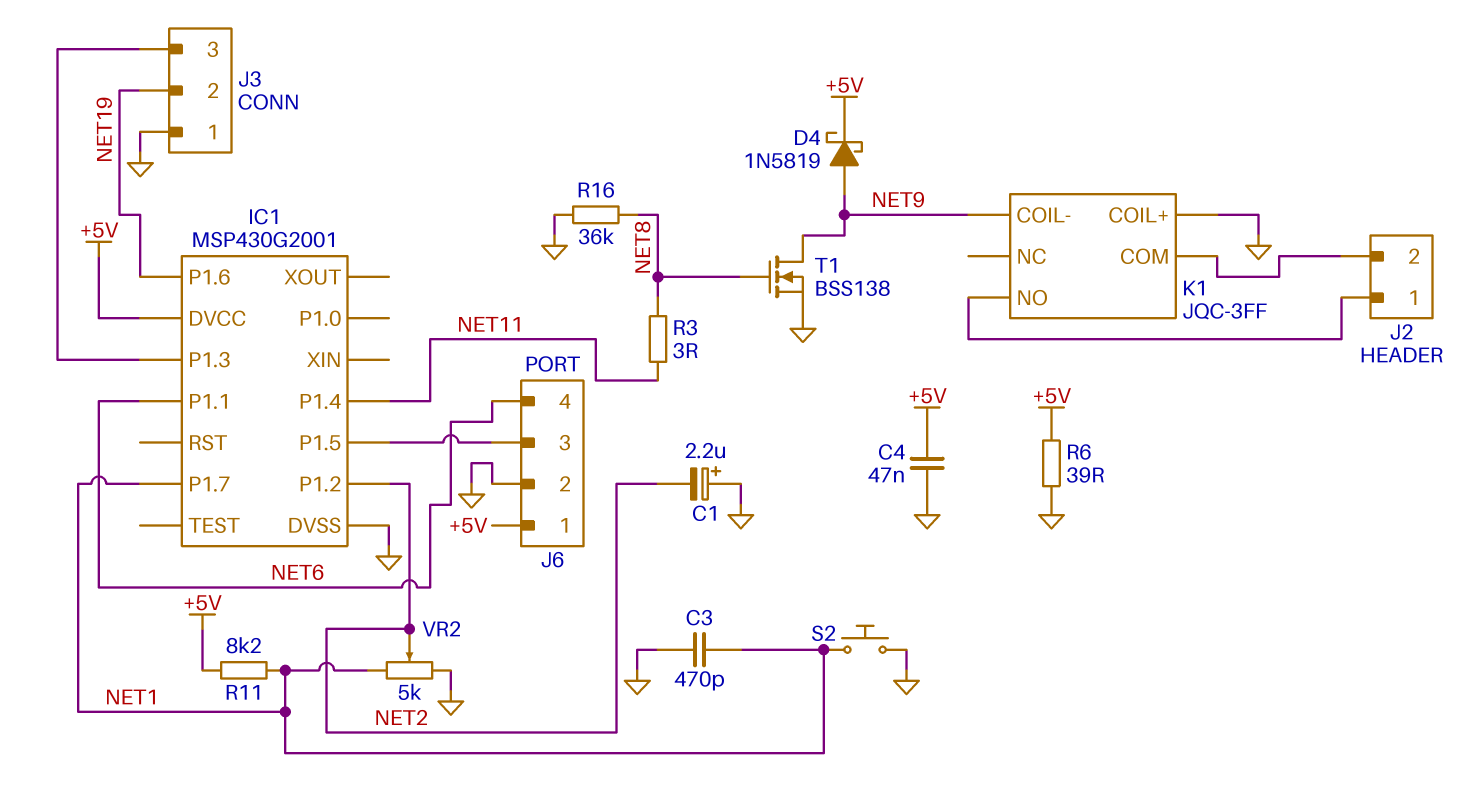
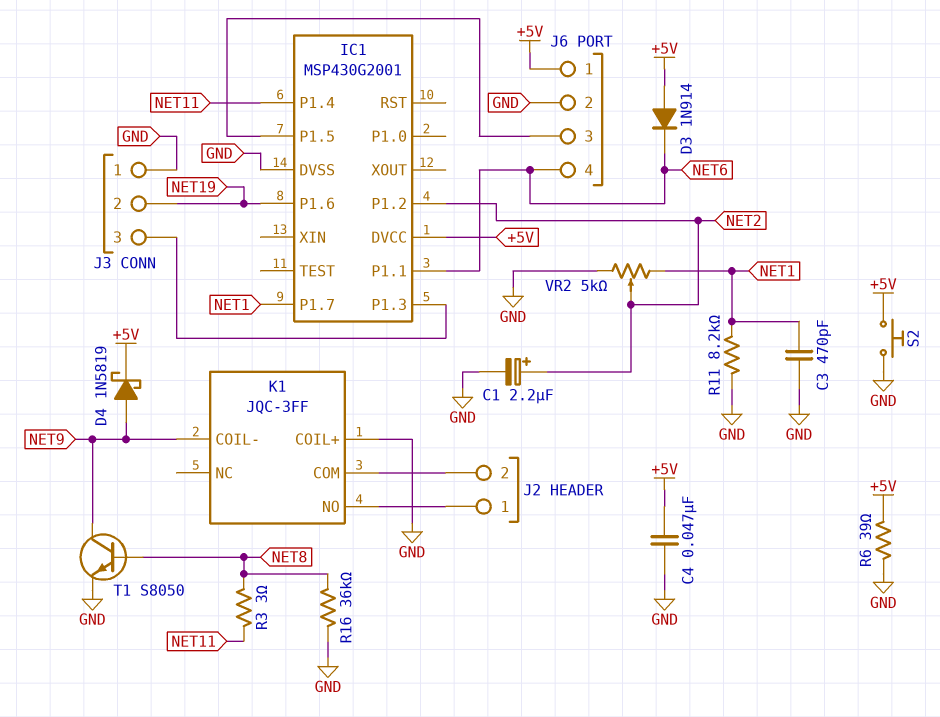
C1: 2.2uF (plus GND, minus NET2) -> 2.2uF (plus NET2, minus GND)
D3: none -> diode 1N914 (A +5V, K NET6)
R11: 8.2k (+5V, NET1) -> 8.2k (GND, NET1)
S2: button (GND, NET1) -> button (+5V, GND)
T1: NMOS BSS138 (G NET8, D NET9, S GND) -> NPN S8050 (B NET8, C NET9, E GND)

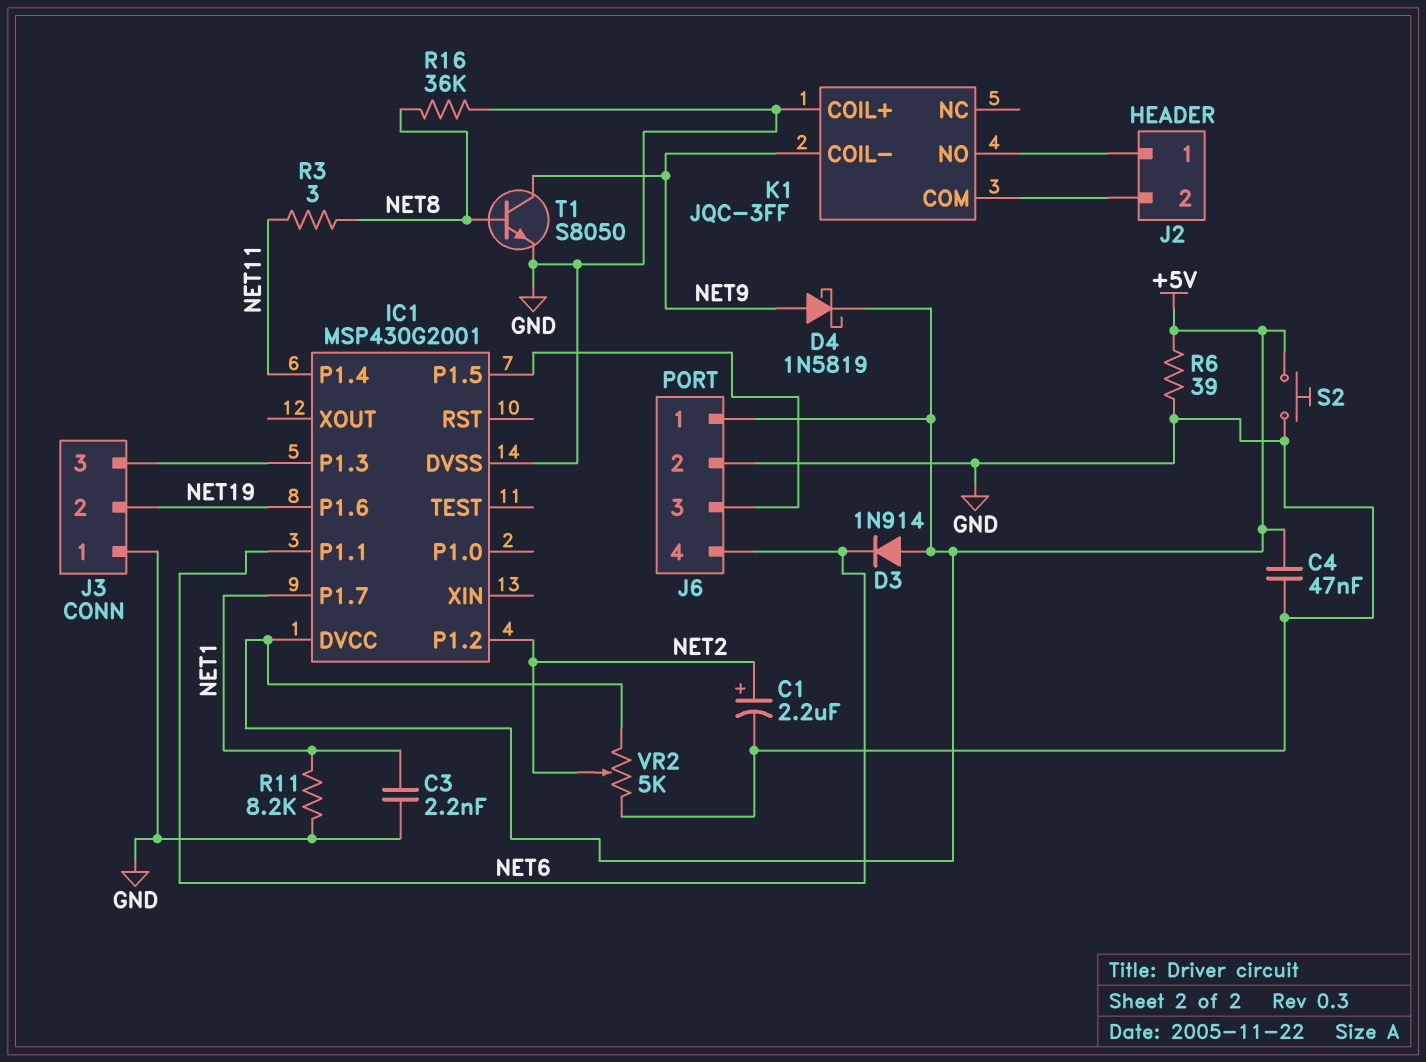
C3: 470pF (GND, NET1) -> 2.2nF (GND, NET1)
VR2: 5k (GND, NET1, wiper NET2) -> 5k (+5V, GND, wiper NET2)

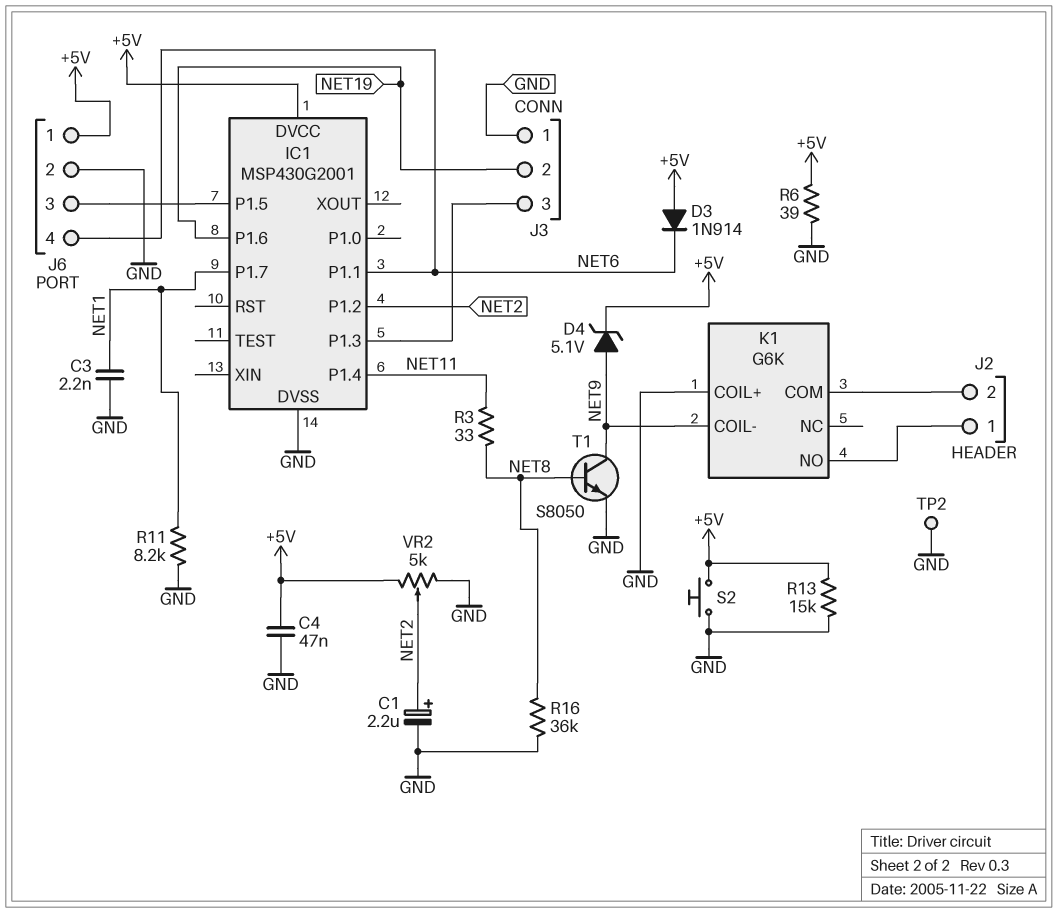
D4: schottky 1N5819 (A NET9, K +5V) -> zener 5.1V (A NET9, K +5V)
K1: JQC-3FF -> G6K
R3: 3 (NET8, NET11) -> 33 (NET8, NET11)
R13: none -> 15k (+5V, GND)
TP2: none -> test point (GND)

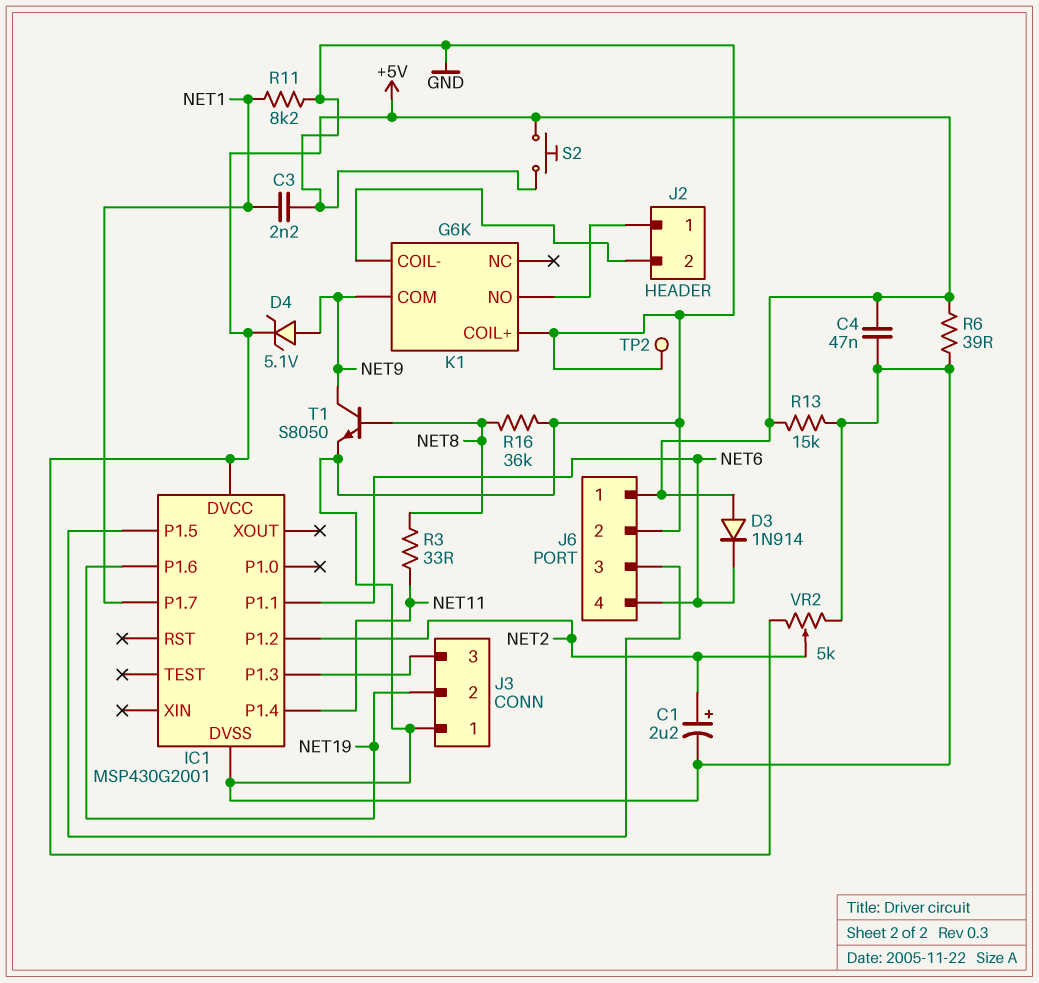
K1 pin COIL-: NET9 -> J2/2
K1 pin COM: J2/2 -> NET9

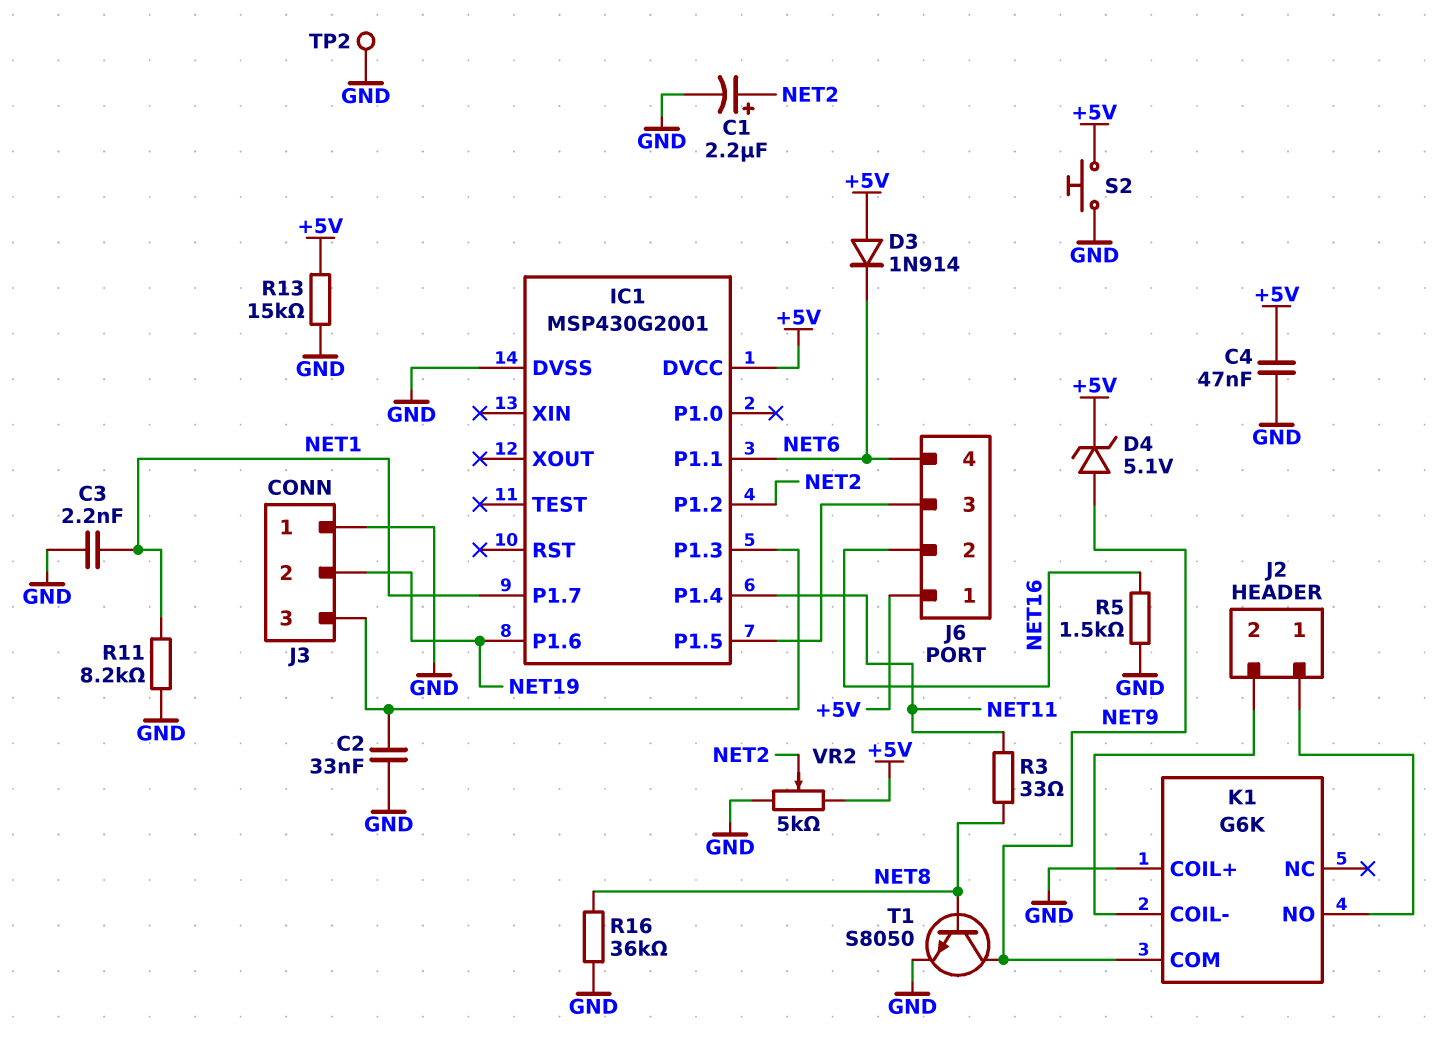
C2: none -> 33nF (GND, IC1/P1.3)
J6 pin 2: GND -> NET16
R5: none -> 1.5k (GND, NET16)
R6: 39 (+5V, GND) -> none

